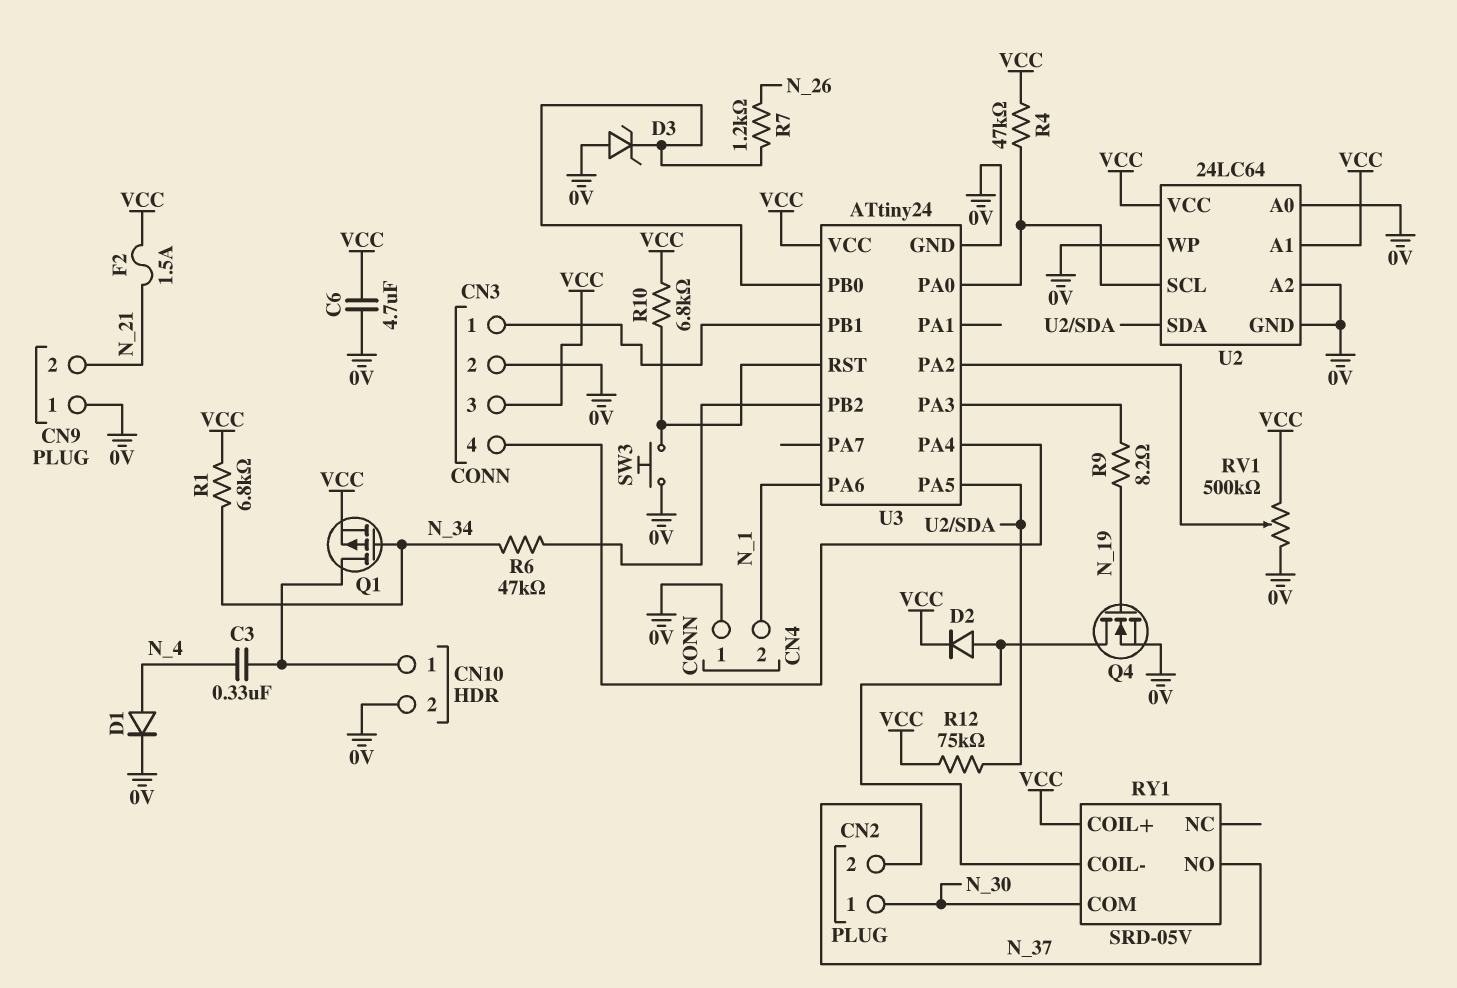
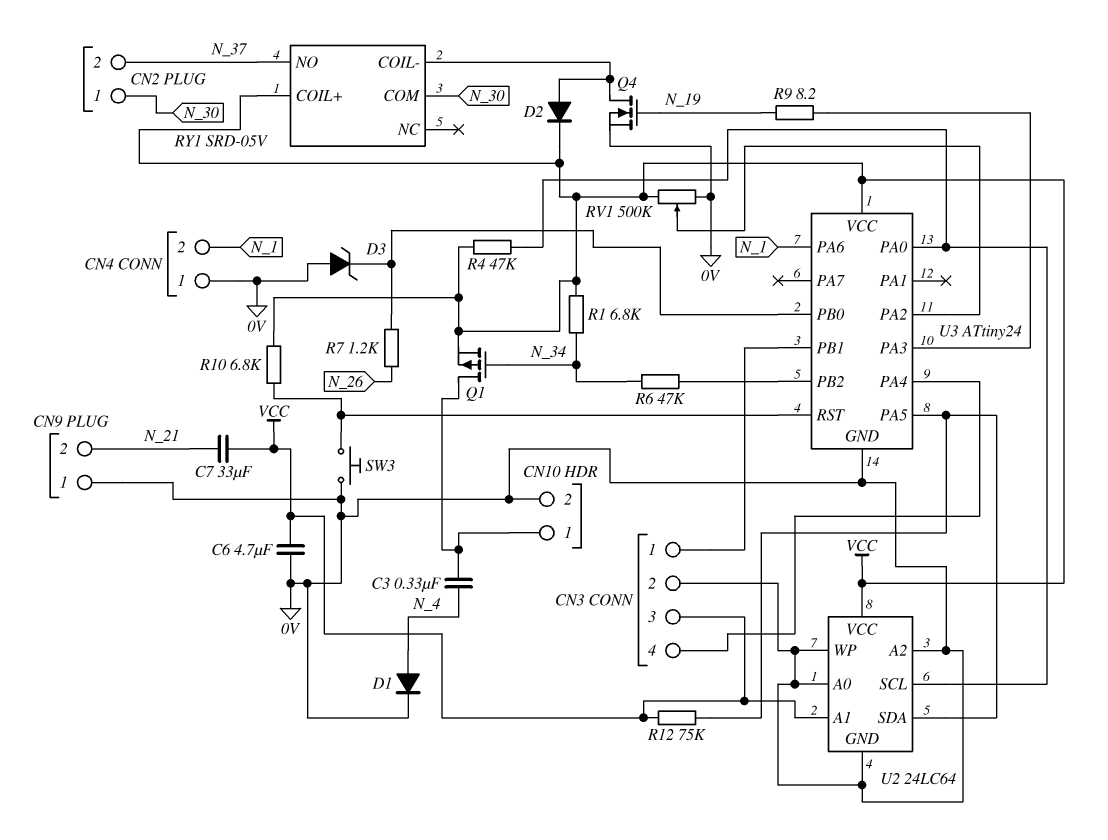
C7: none -> 33uF (N_21, VCC)
F2: 1.5A (N_21, VCC) -> none

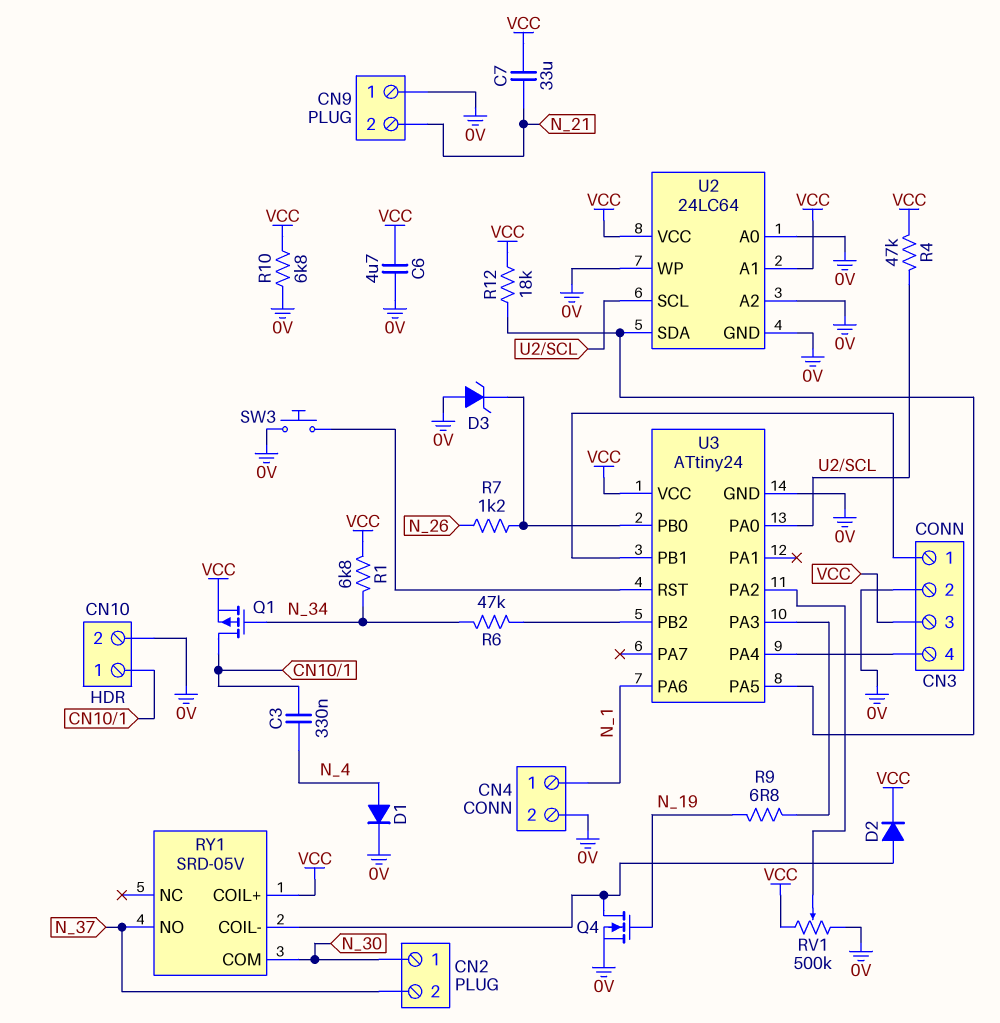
CN4 pin 1: 0V -> N_1
CN4 pin 2: N_1 -> 0V
R9: 8.2 (N_19, U3/PA3) -> 6.8 (N_19, U3/PA3)
R10: 6.8k (U3/RST, VCC) -> 6.8k (0V, VCC)
R12: 75k (U2/SDA, VCC) -> 18k (U2/SDA, VCC)

